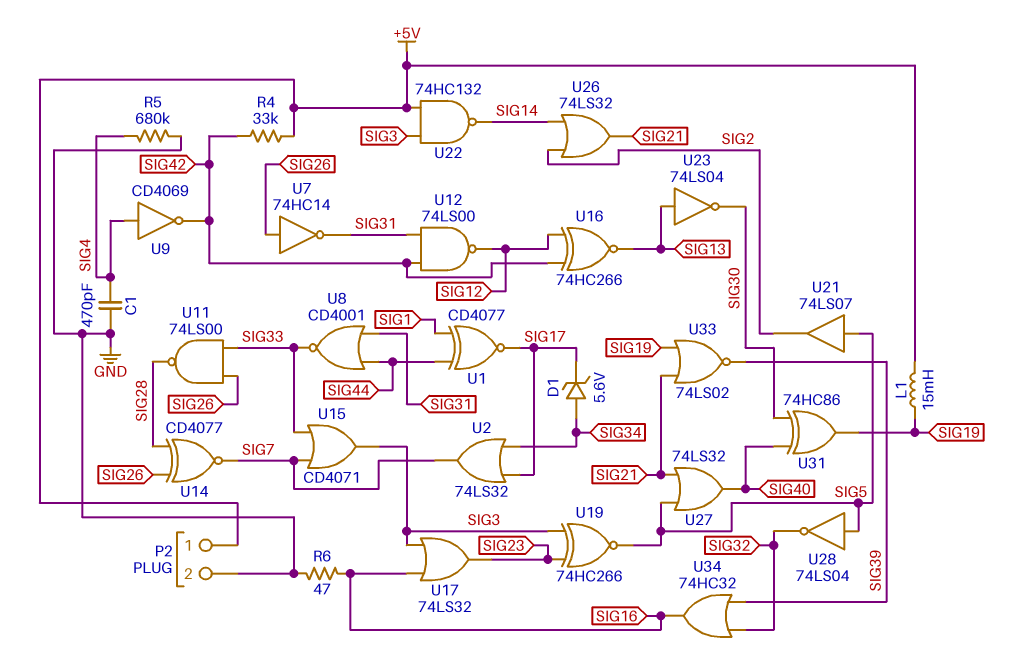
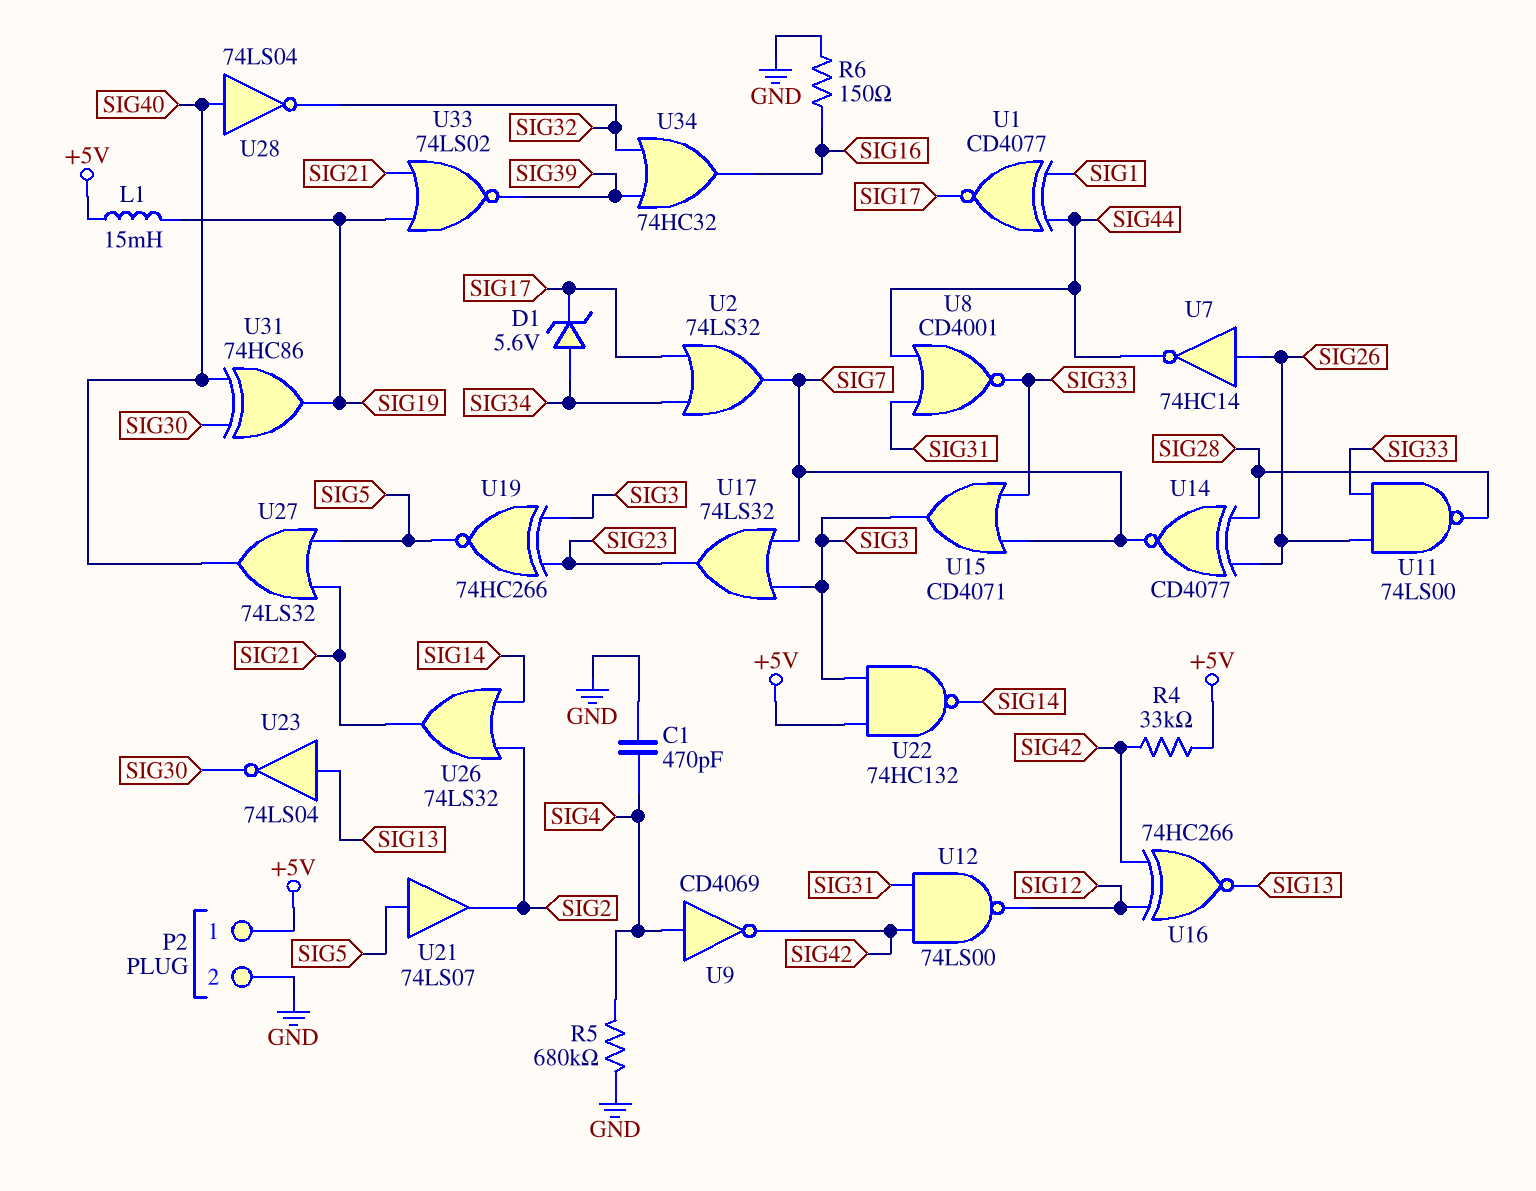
R6: 47 (GND, SIG16) -> 150 (GND, SIG16)
U7: NOT 74HC14 (in SIG26, out SIG31) -> NOT 74HC14 (in SIG26, out SIG44)
U17: OR 74LS32 (in SIG3, in SIG16, out SIG23) -> OR 74LS32 (in SIG3, in SIG7, out SIG23)
U28: NOT 74LS04 (in SIG5, out SIG32) -> NOT 74LS04 (in SIG40, out SIG32)

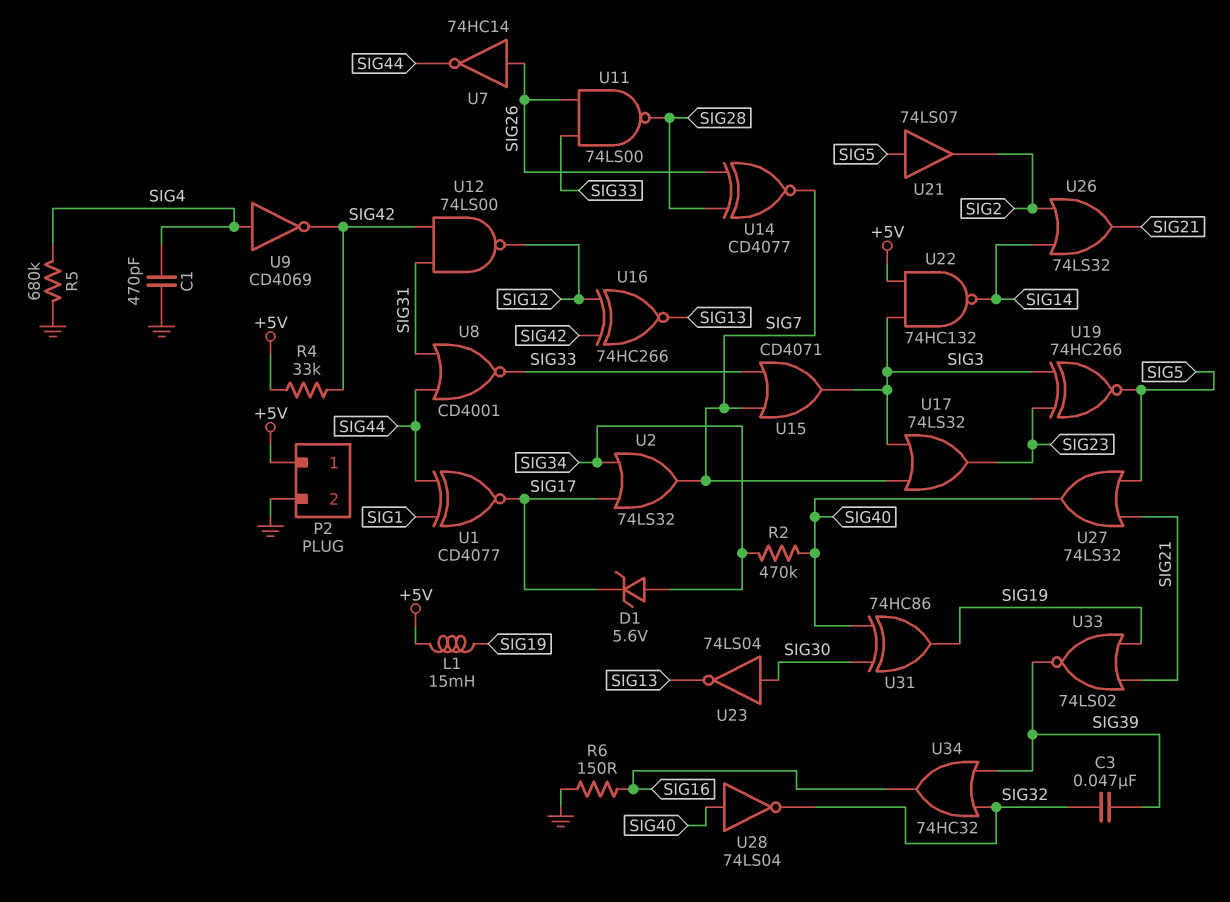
C3: none -> 47nF (SIG32, SIG39)
R2: none -> 470k (SIG34, SIG40)
U23: NOT 74LS04 (in SIG13, out SIG30) -> NOT 74LS04 (in SIG30, out SIG13)

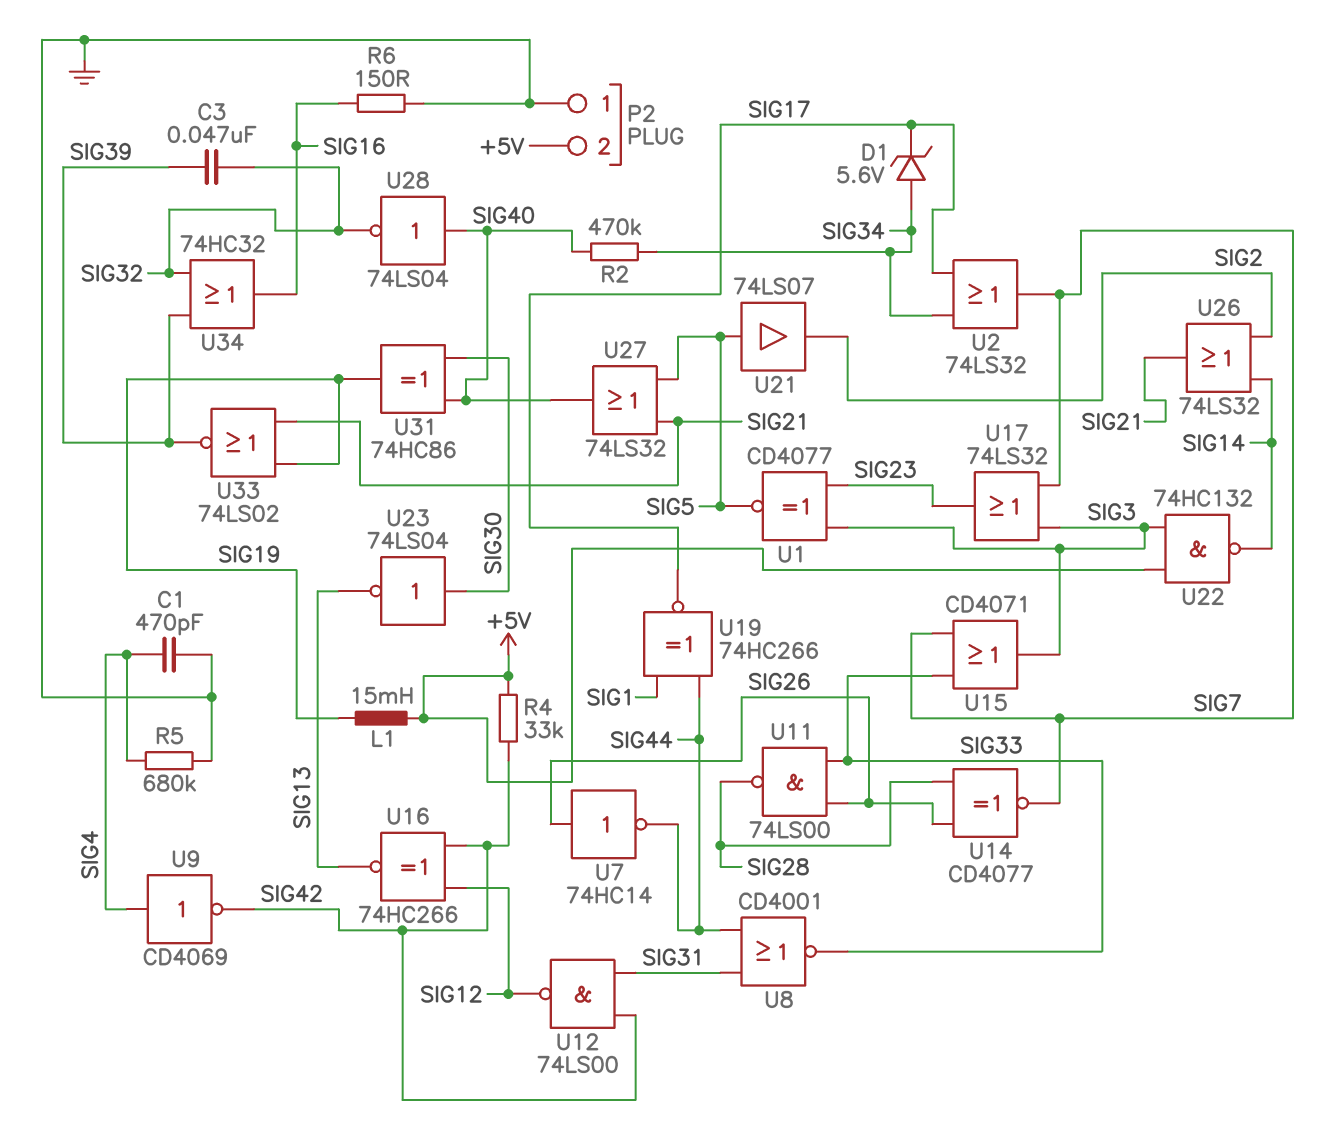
P2 pin 1: +5V -> GND
P2 pin 2: GND -> +5V
U1: XNOR CD4077 (in SIG1, in SIG44, out SIG17) -> XNOR CD4077 (in SIG3, in SIG23, out SIG5)
U19: XNOR 74HC266 (in SIG3, in SIG23, out SIG5) -> XNOR 74HC266 (in SIG1, in SIG44, out SIG17)

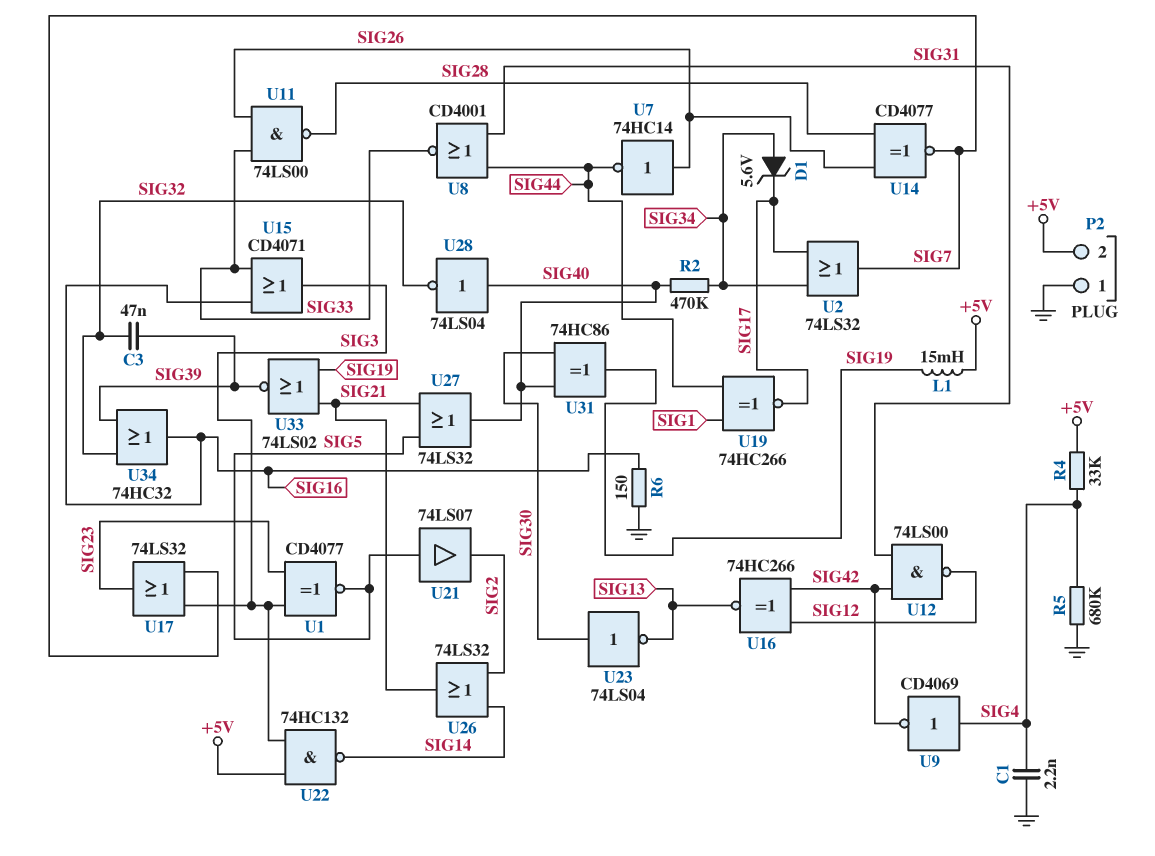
C1: 470pF (GND, SIG4) -> 2.2nF (GND, SIG4)
R4: 33k (+5V, SIG42) -> 33k (+5V, SIG4)
U15: OR CD4071 (in SIG7, in SIG33, out SIG3) -> OR CD4071 (in SIG16, in SIG33, out SIG3)

